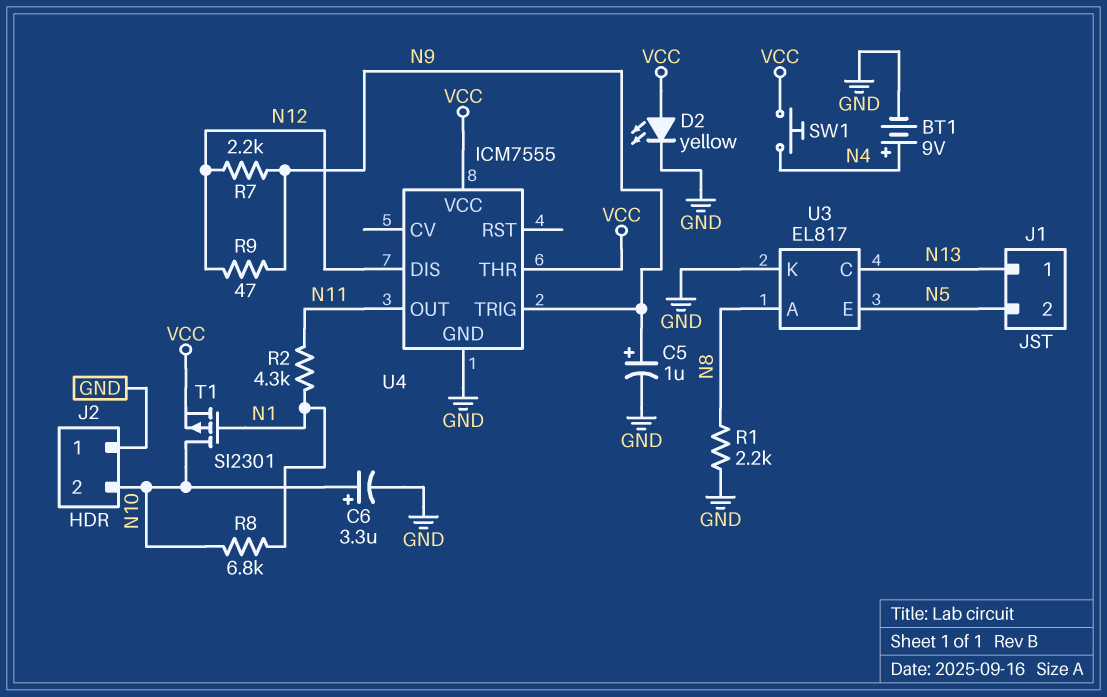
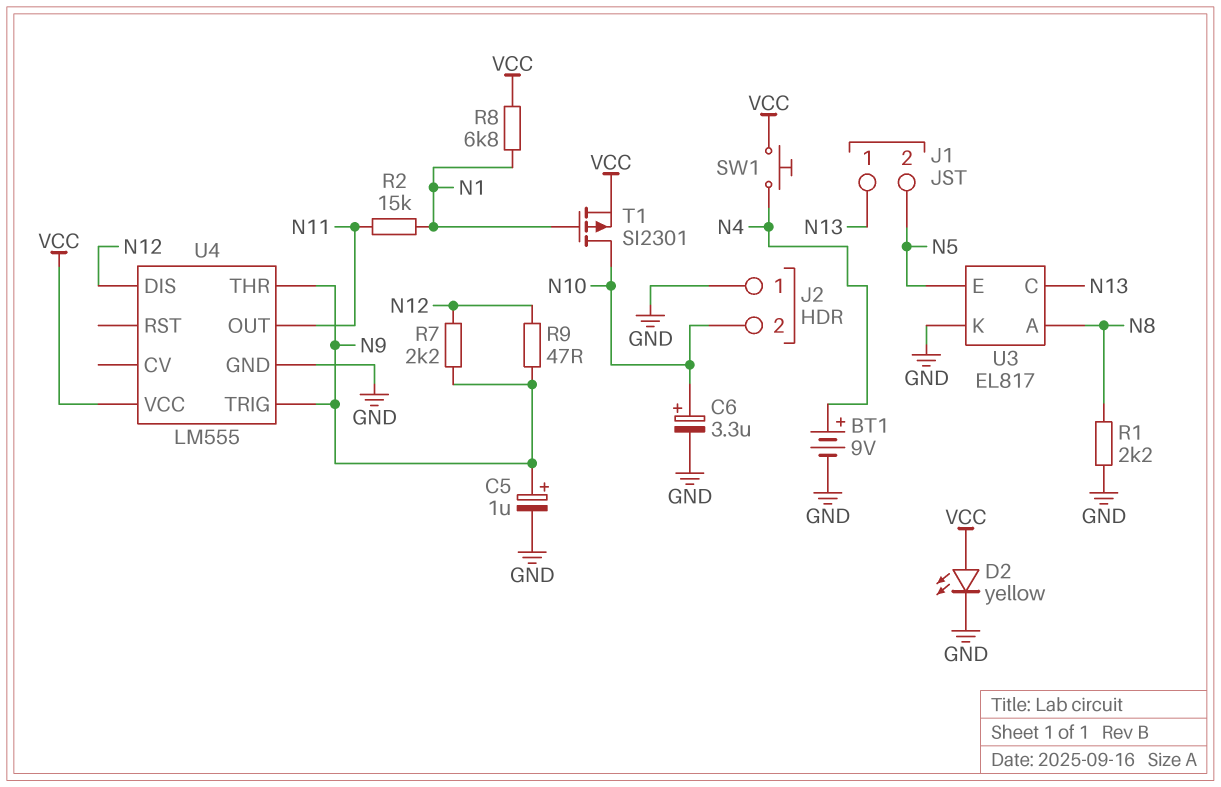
R2: 4.3k (N1, N11) -> 15k (N1, N11)
R8: 6.8k (N1, N10) -> 6.8k (N1, VCC)
U4: ICM7555 -> LM555
U4 pin THR: VCC -> N9

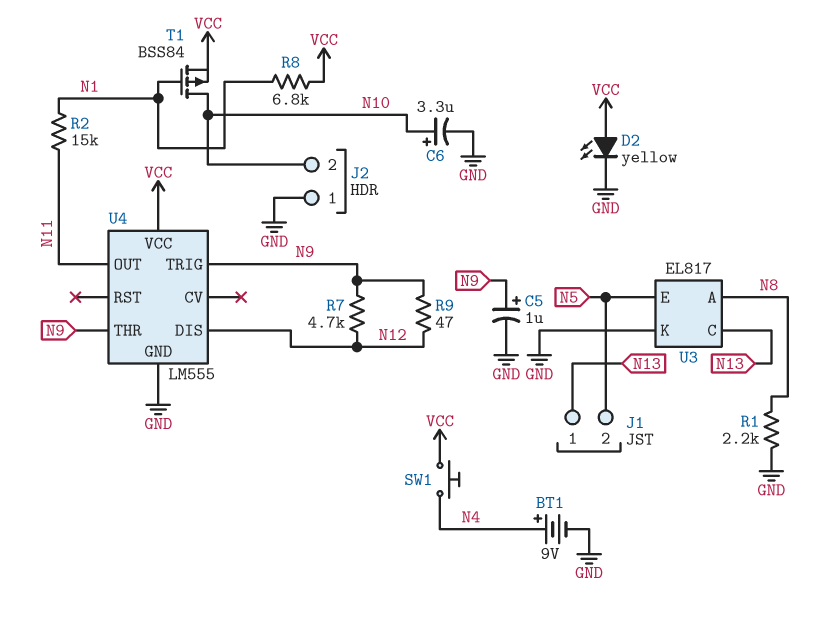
R7: 2.2k (N9, N12) -> 4.7k (N9, N12)
T1: PMOS SI2301 (G N1, D N10, S VCC) -> PMOS BSS84 (G N1, D N10, S VCC)

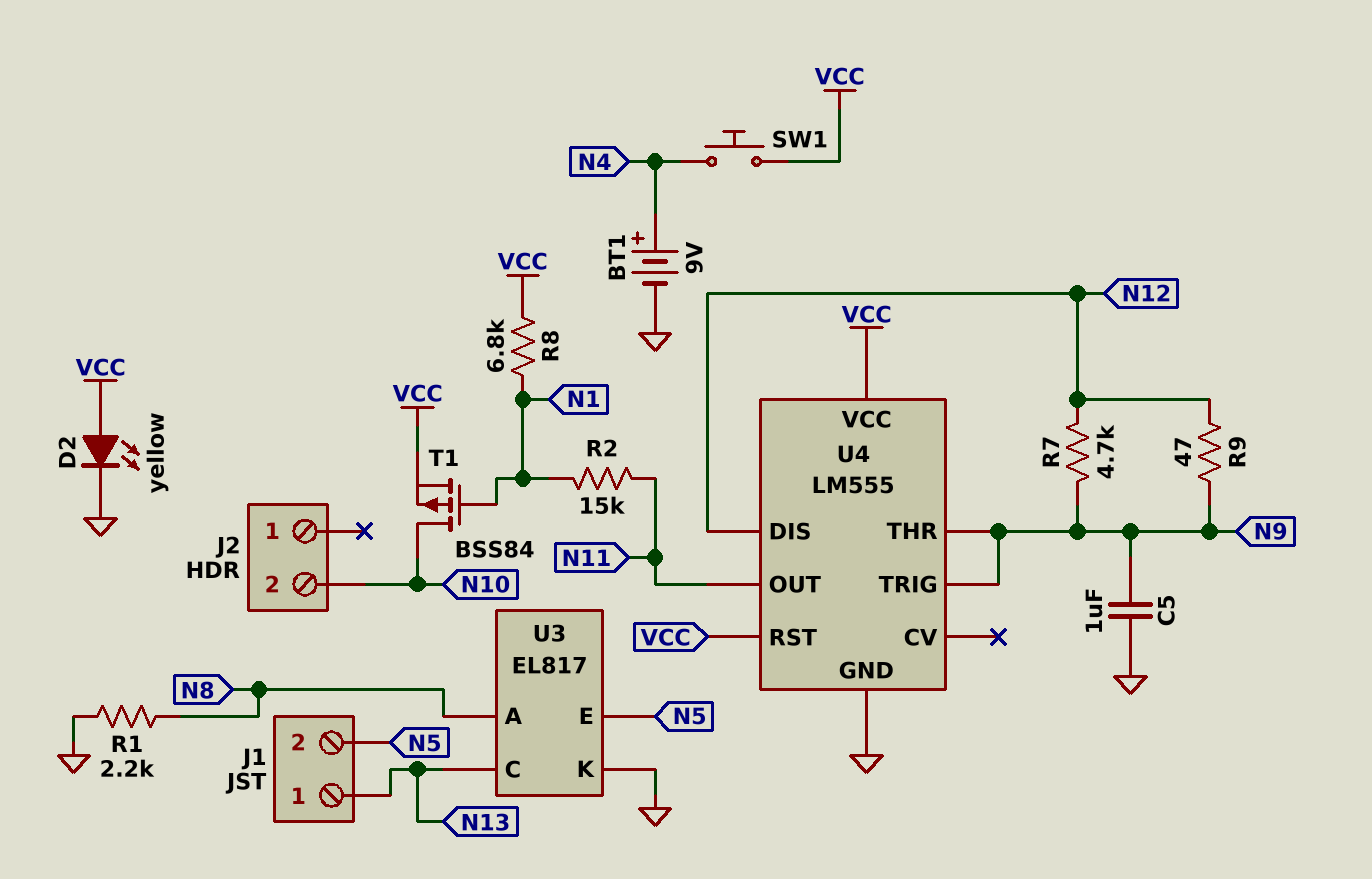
C5: 1uF (plus N9, minus GND) -> 1uF (GND, N9)
C6: 3.3uF (plus N10, minus GND) -> none
J2 pin 1: GND -> none
U4 pin RST: none -> VCC

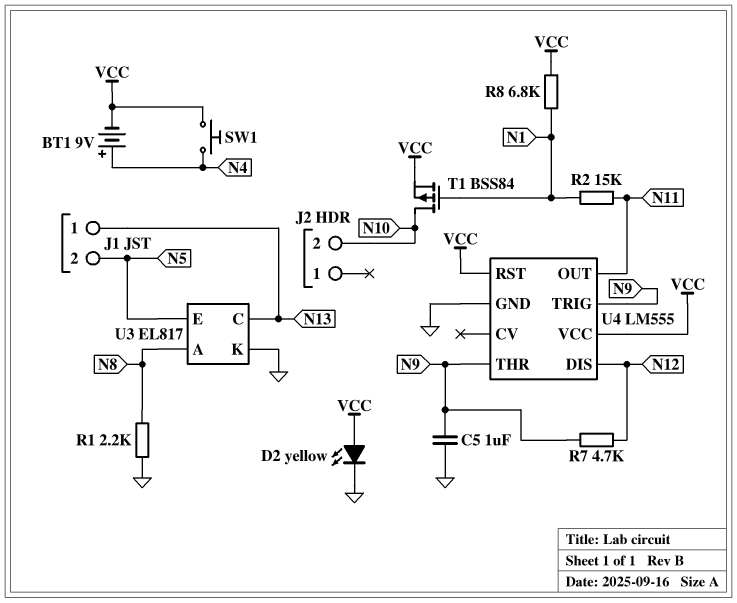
BT1: 9V (plus N4, minus GND) -> 9V (plus N4, minus VCC)
R9: 47 (N9, N12) -> none

